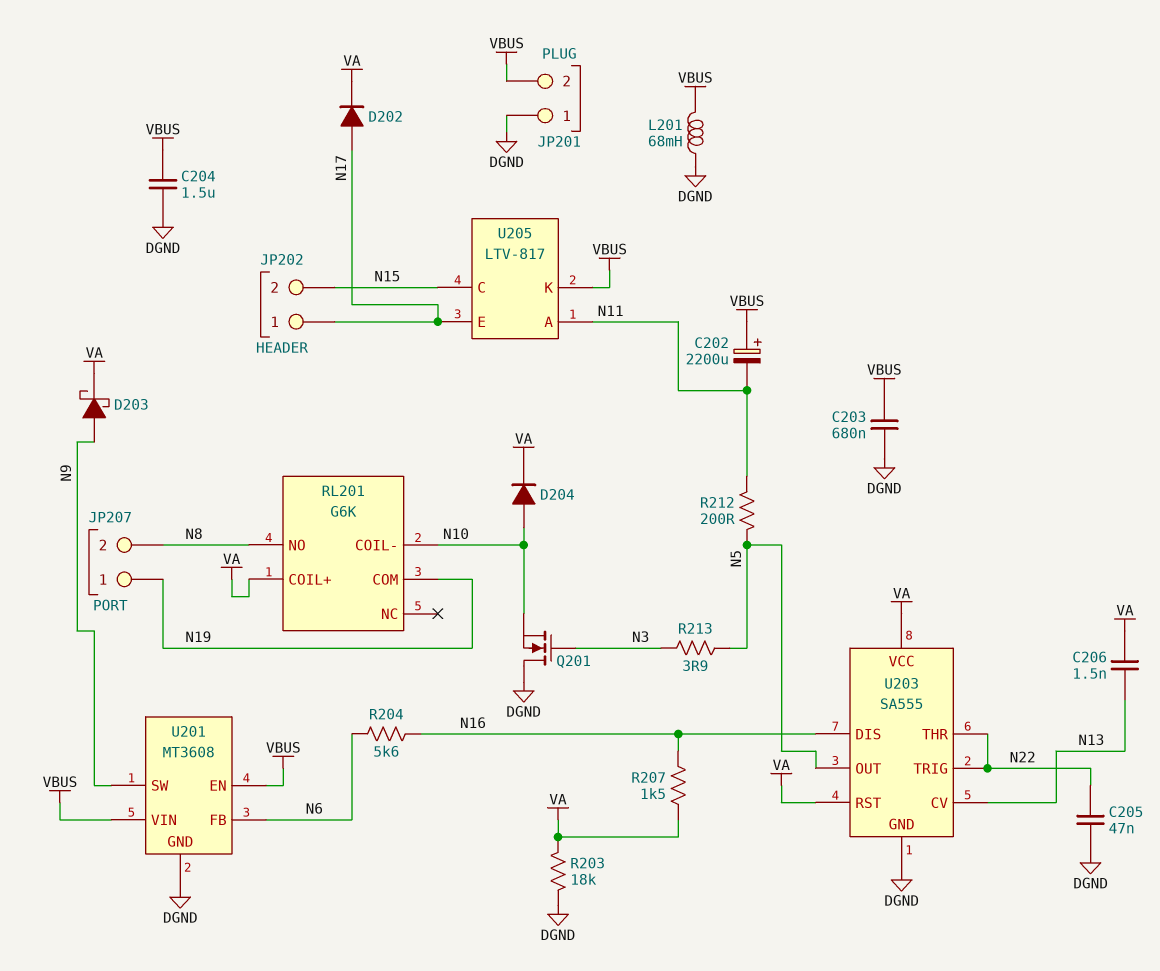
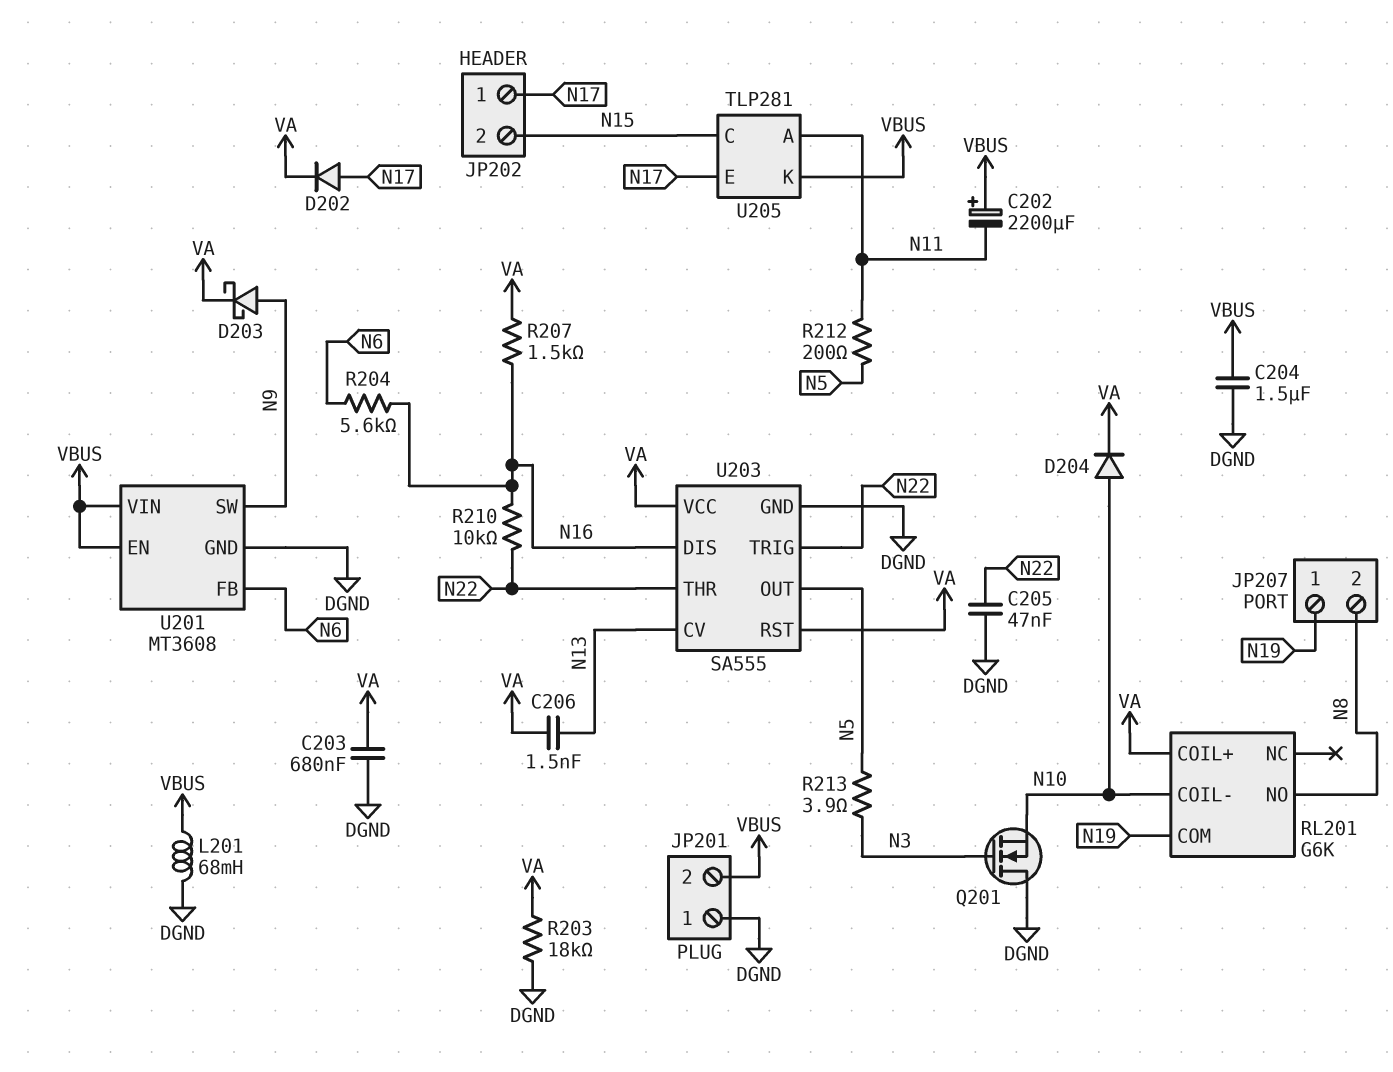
C203: 680nF (DGND, VBUS) -> 680nF (DGND, VA)
R210: none -> 10k (N16, N22)
U205: LTV-817 -> TLP281

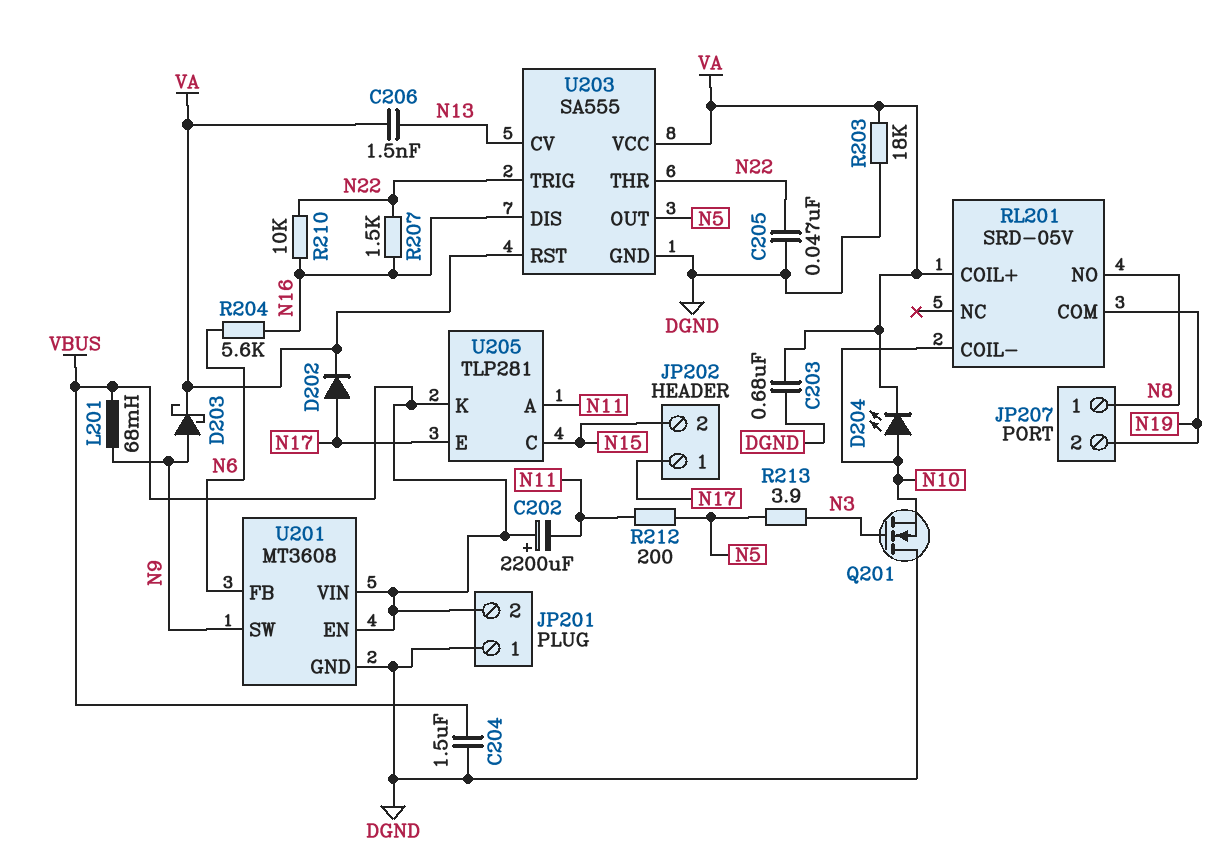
D204: diode (A N10, K VA) -> LED (A N10, K VA)
JP207 pin 1: N19 -> N8
JP207 pin 2: N8 -> N19
L201: 68mH (DGND, VBUS) -> 68mH (N9, VBUS)
R207: 1.5k (N16, VA) -> 1.5k (N16, N22)
RL201: G6K -> SRD-05V

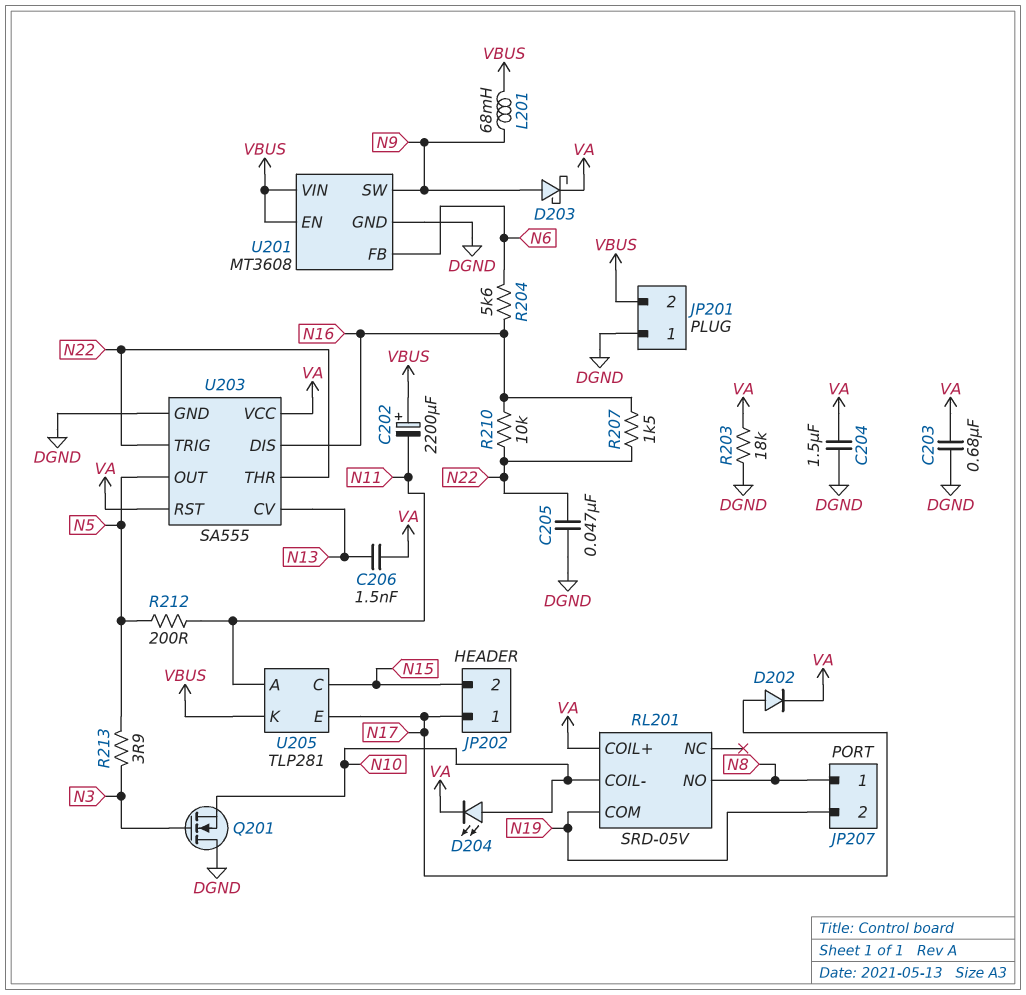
C204: 1.5uF (DGND, VBUS) -> 1.5uF (DGND, VA)

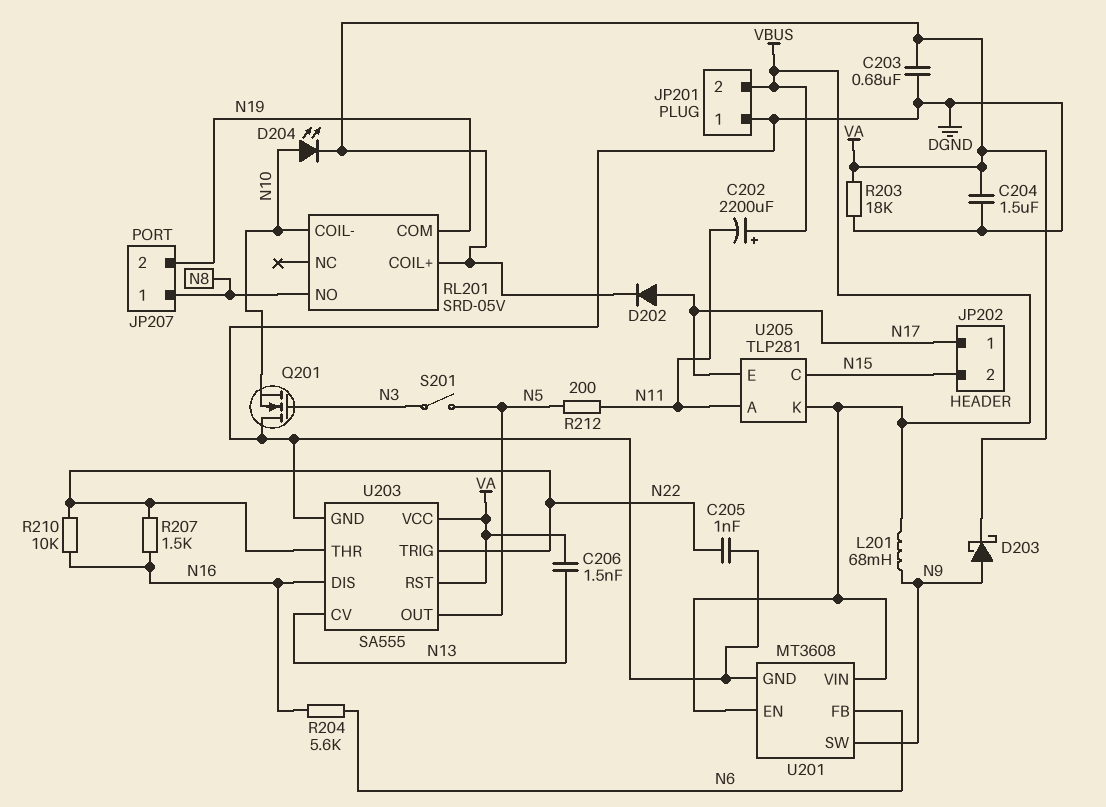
C205: 47nF (DGND, N22) -> 1nF (DGND, N22)
R213: 3.9 (N3, N5) -> none
S201: none -> switch (N3, N5)

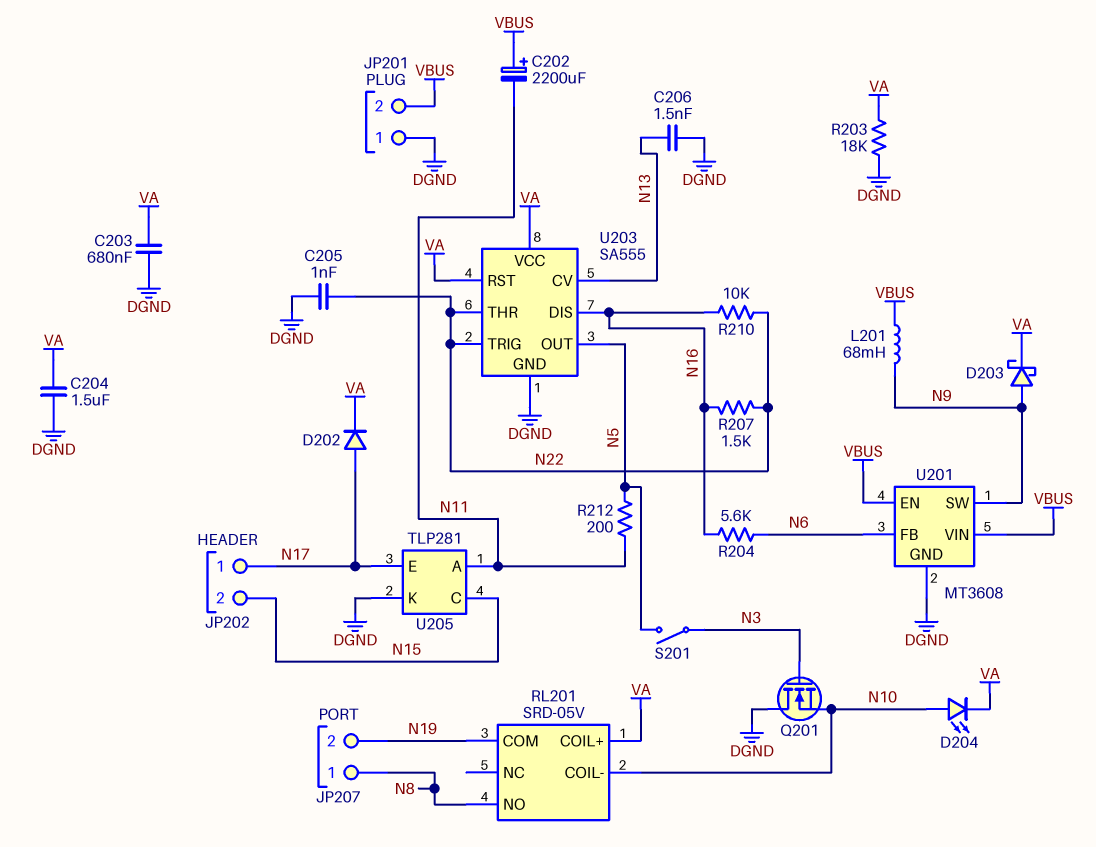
C206: 1.5nF (N13, VA) -> 1.5nF (DGND, N13)
U205 pin K: VBUS -> DGND

